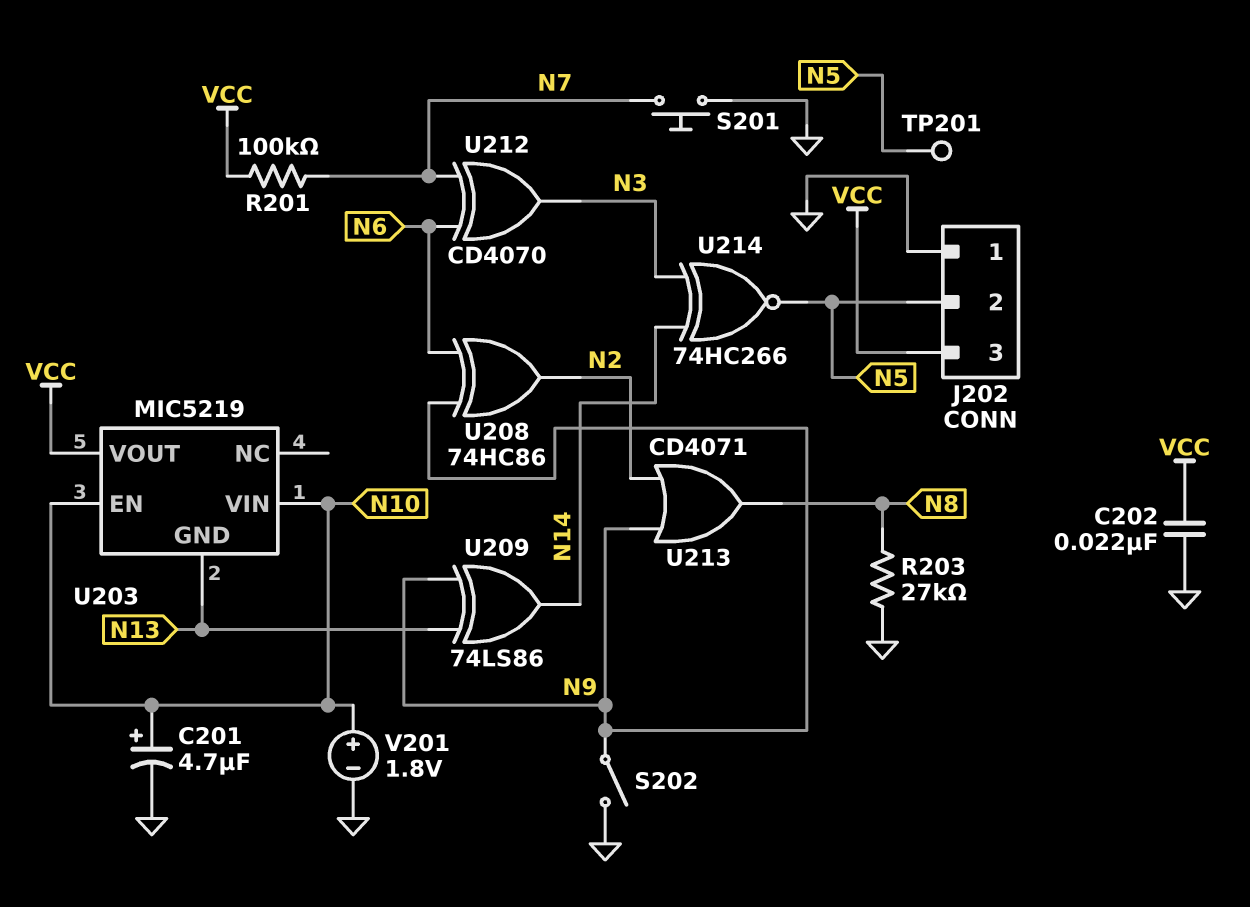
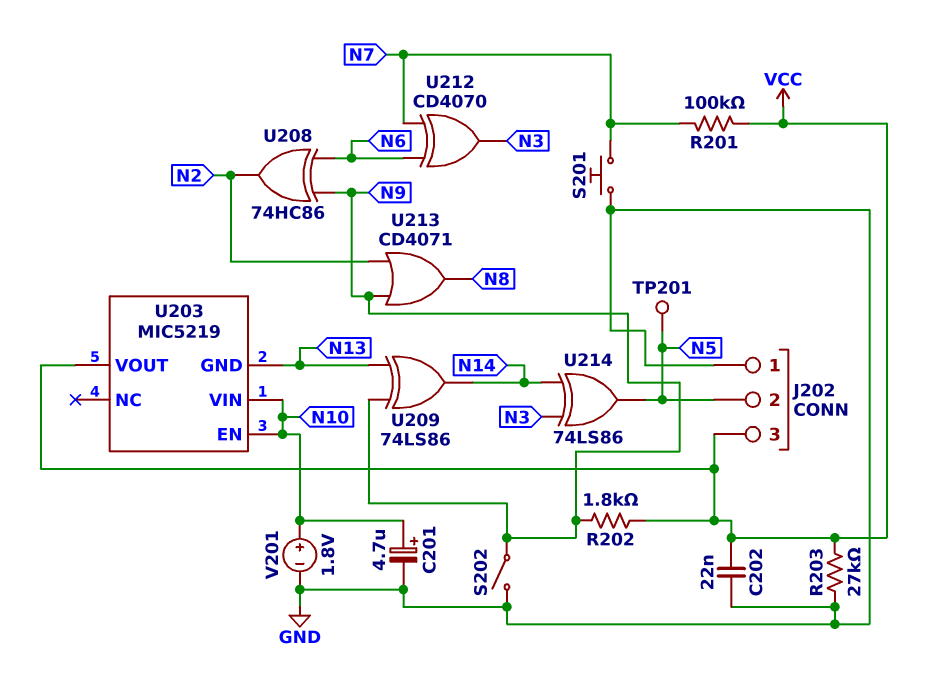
R202: none -> 1.8k (N9, VCC)
R203: 27k (GND, N8) -> 27k (GND, VCC)
U214: XNOR 74HC266 (in N3, in N14, out N5) -> XOR 74LS86 (in N3, in N14, out N5)

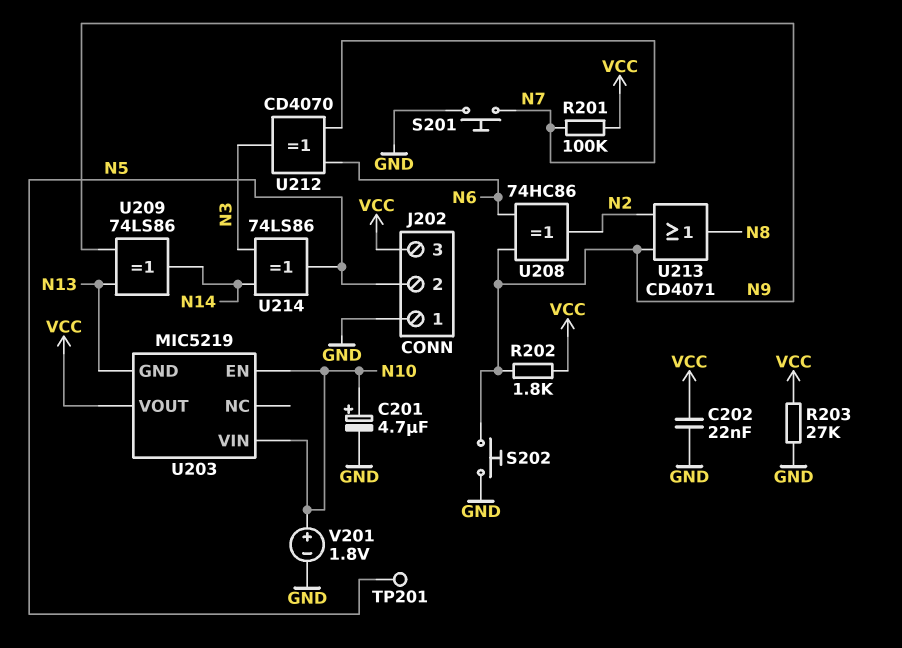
S202: switch (GND, N9) -> button (GND, N9)

